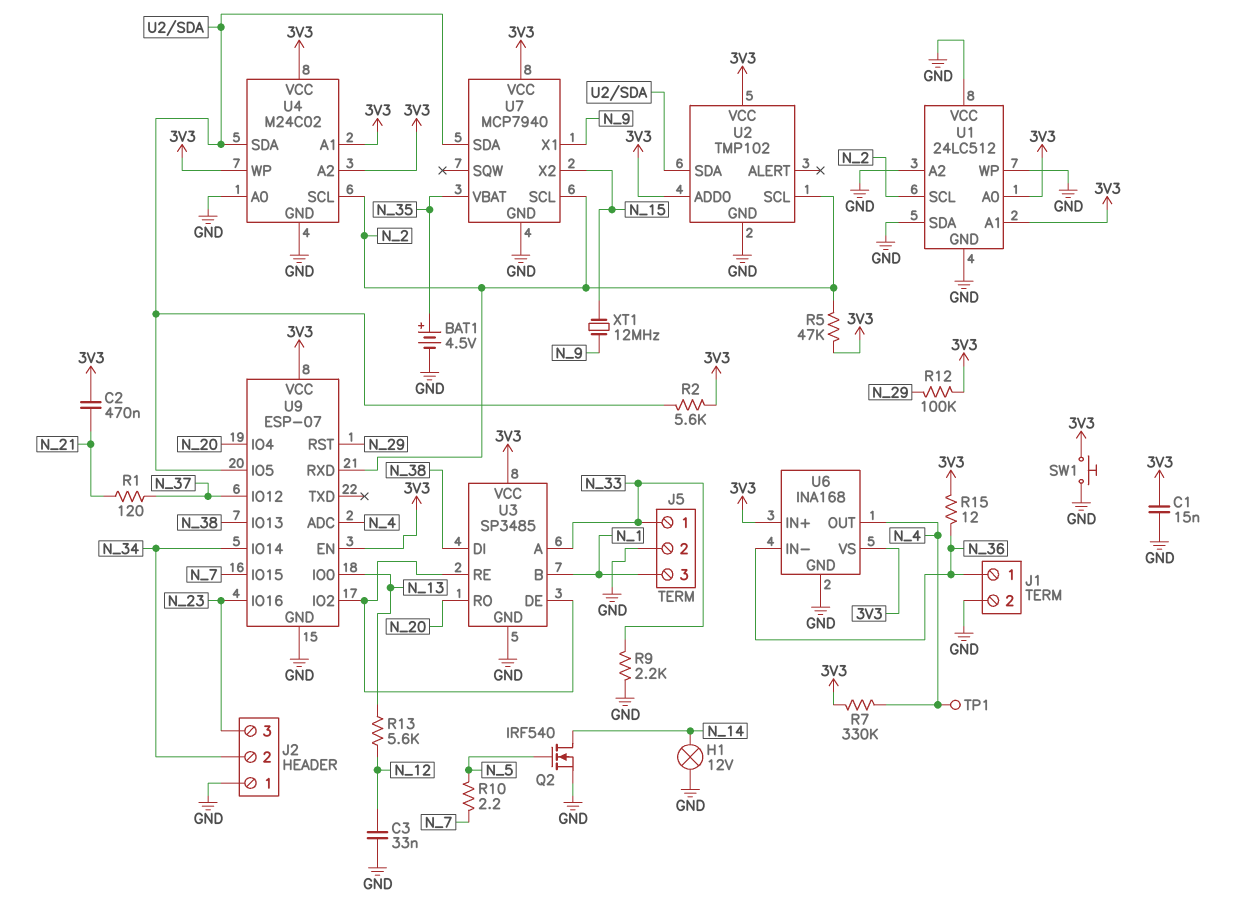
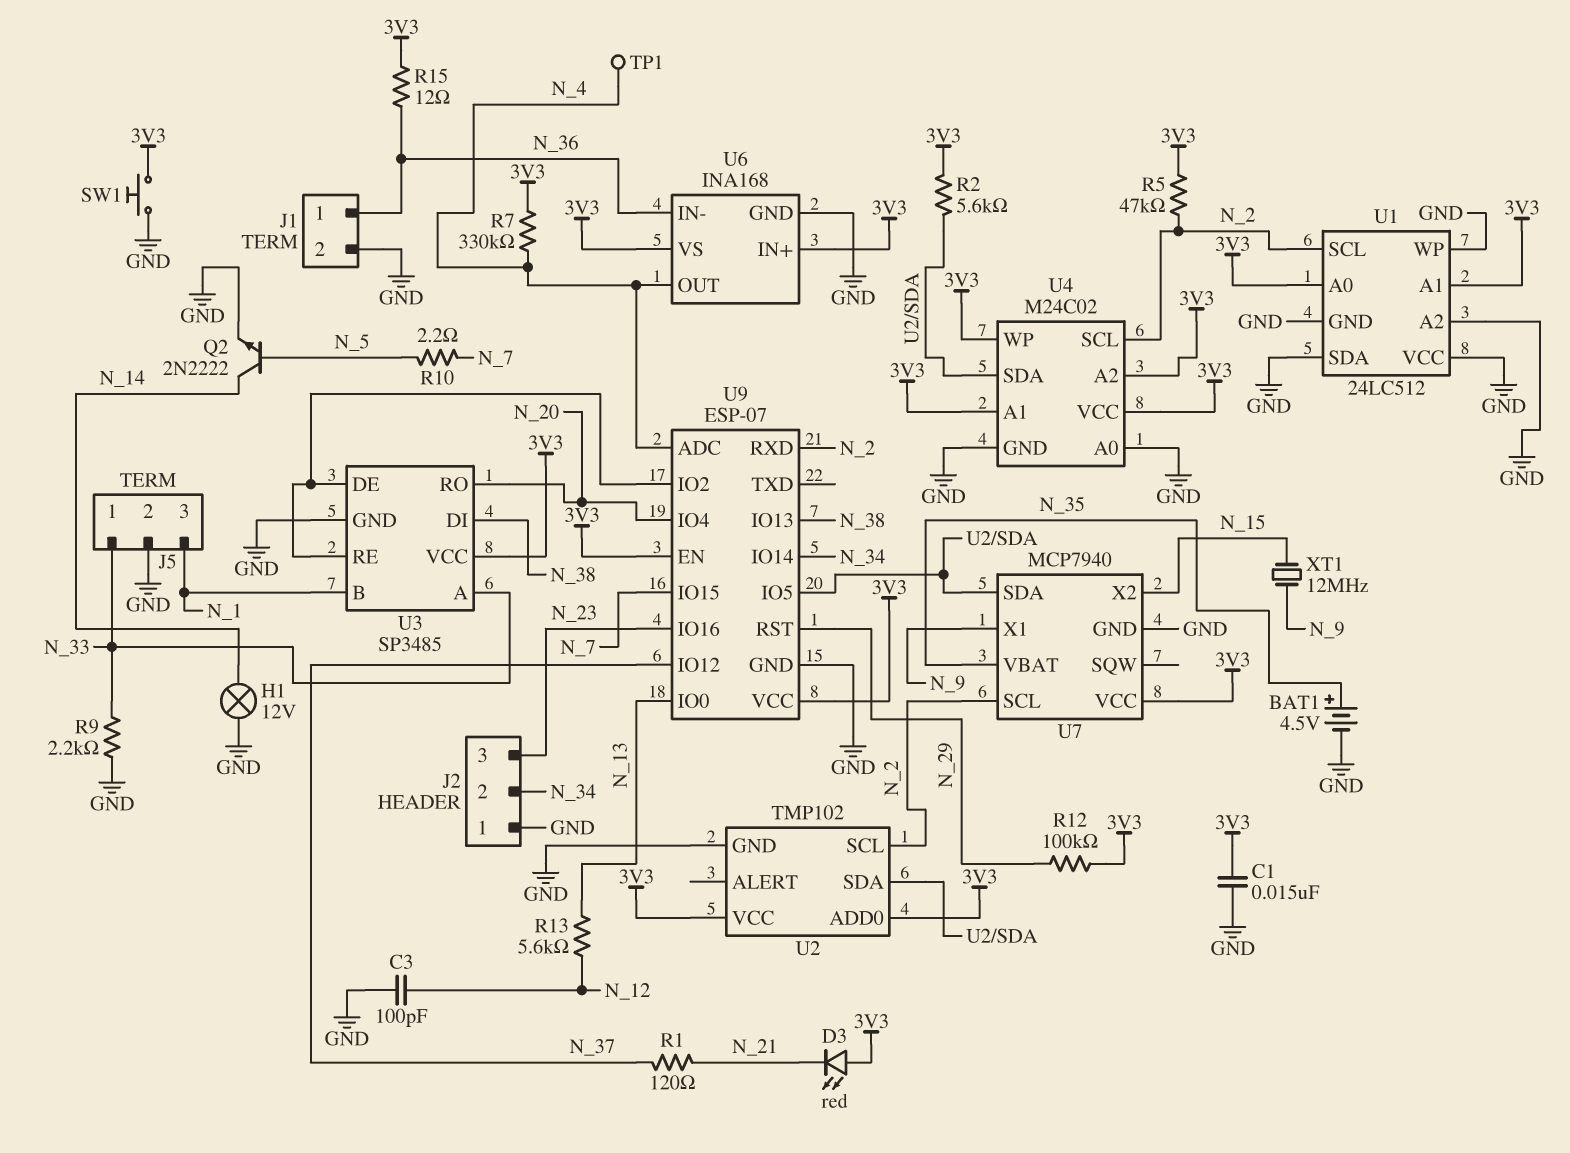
C2: 470nF (3V3, N_21) -> none
C3: 33nF (GND, N_12) -> 100pF (GND, N_12)
D3: none -> LED red (A 3V3, K N_21)
Q2: NMOS IRF540 (G N_5, D N_14, S GND) -> NPN 2N2222 (B N_5, C N_14, E GND)

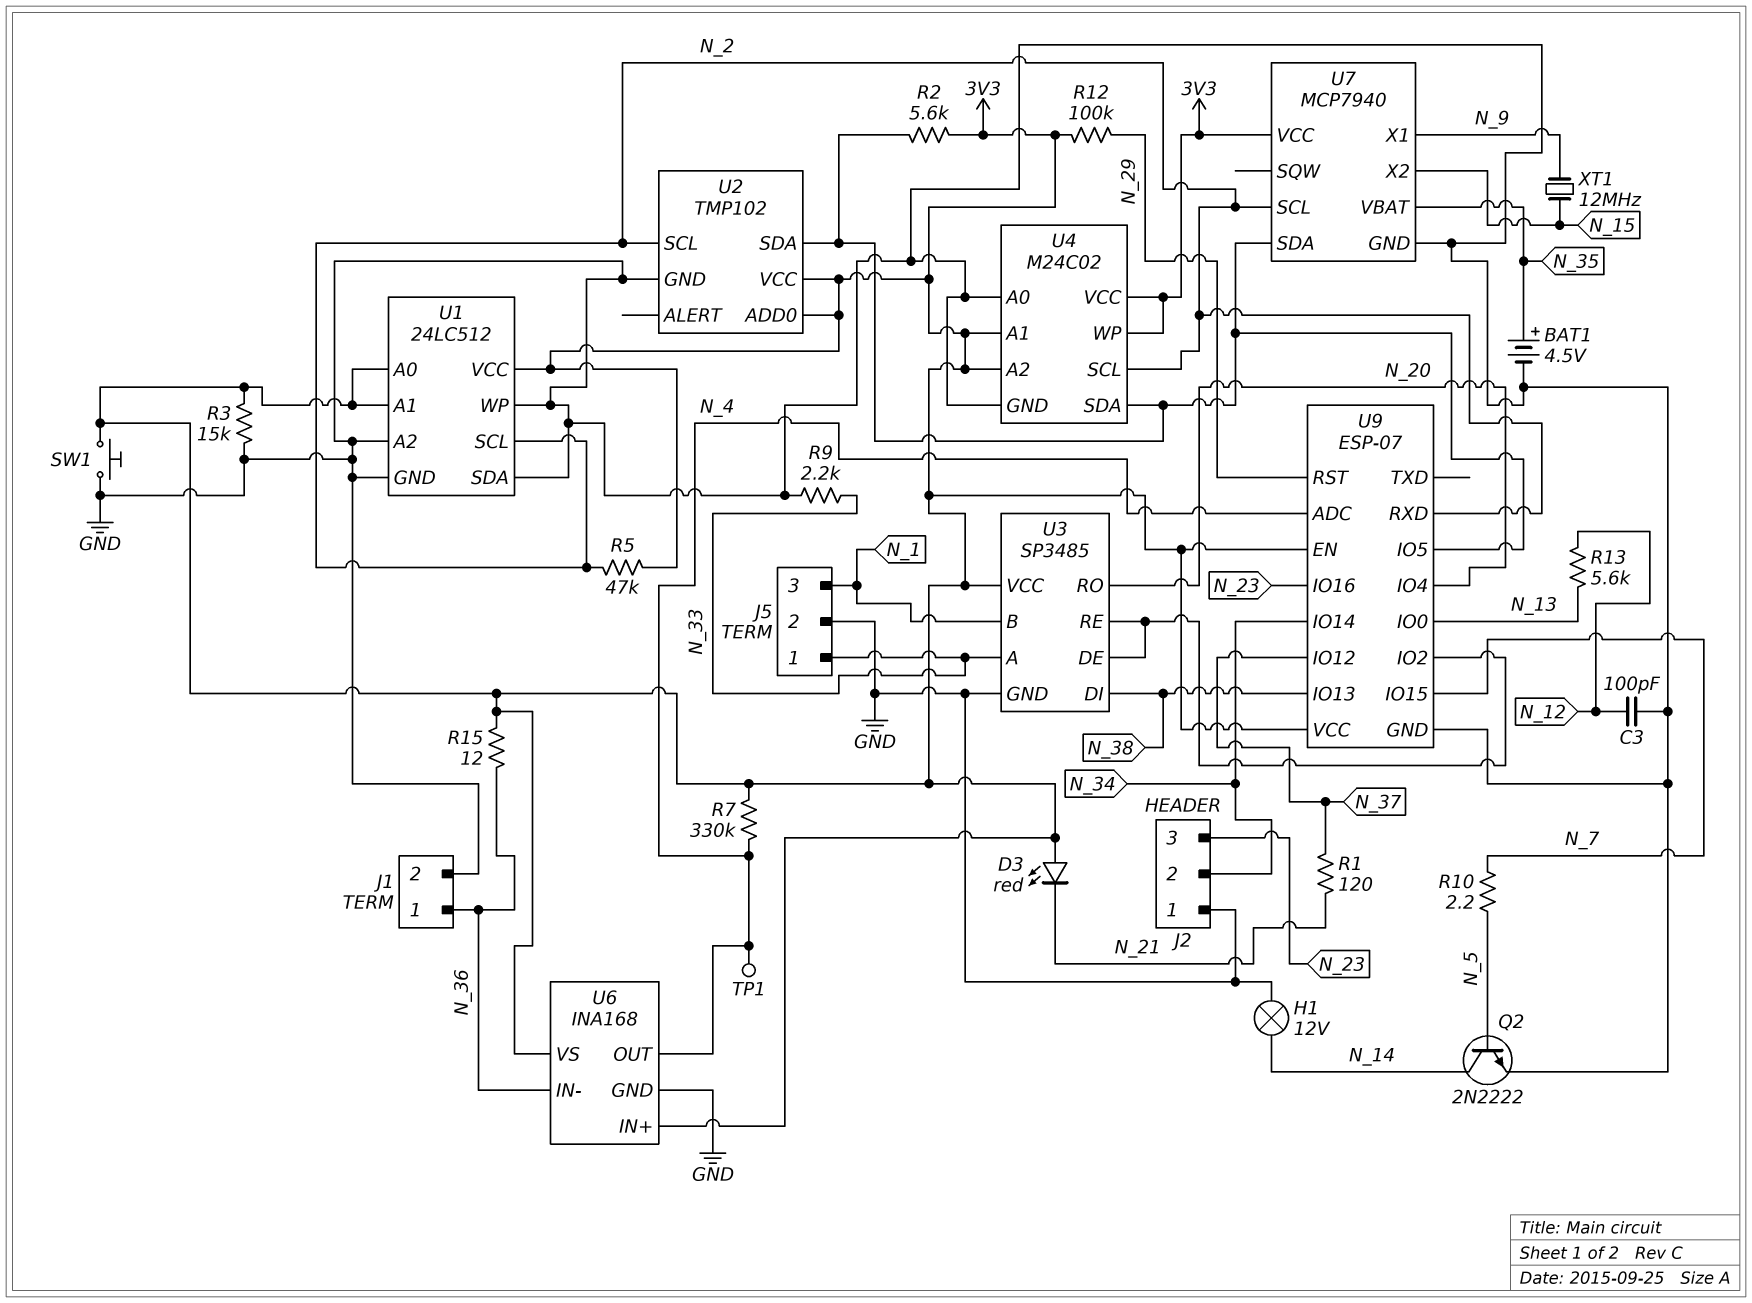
C1: 15nF (3V3, GND) -> none
R3: none -> 15k (3V3, GND)
U1 pin VCC: GND -> 3V3

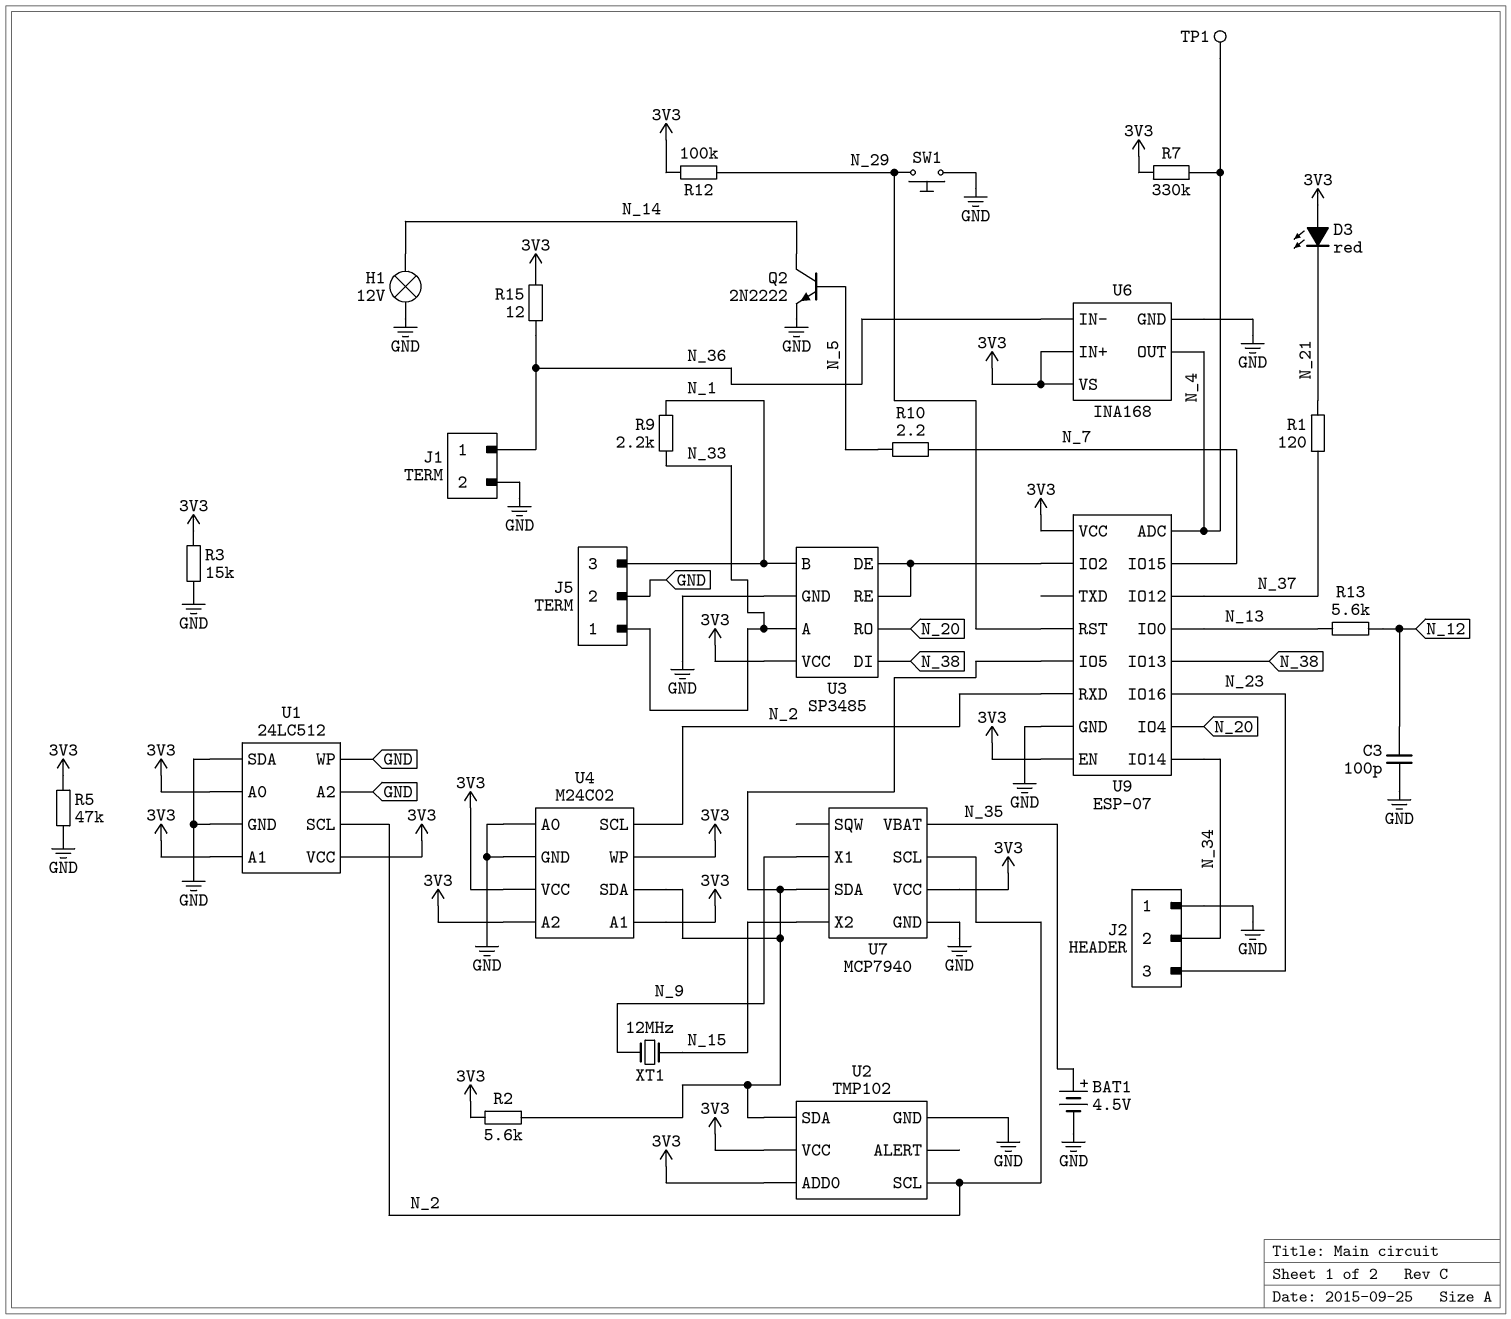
R5: 47k (3V3, N_2) -> 47k (3V3, GND)
R9: 2.2k (GND, N_33) -> 2.2k (N_1, N_33)
SW1: button (3V3, GND) -> button (GND, N_29)

